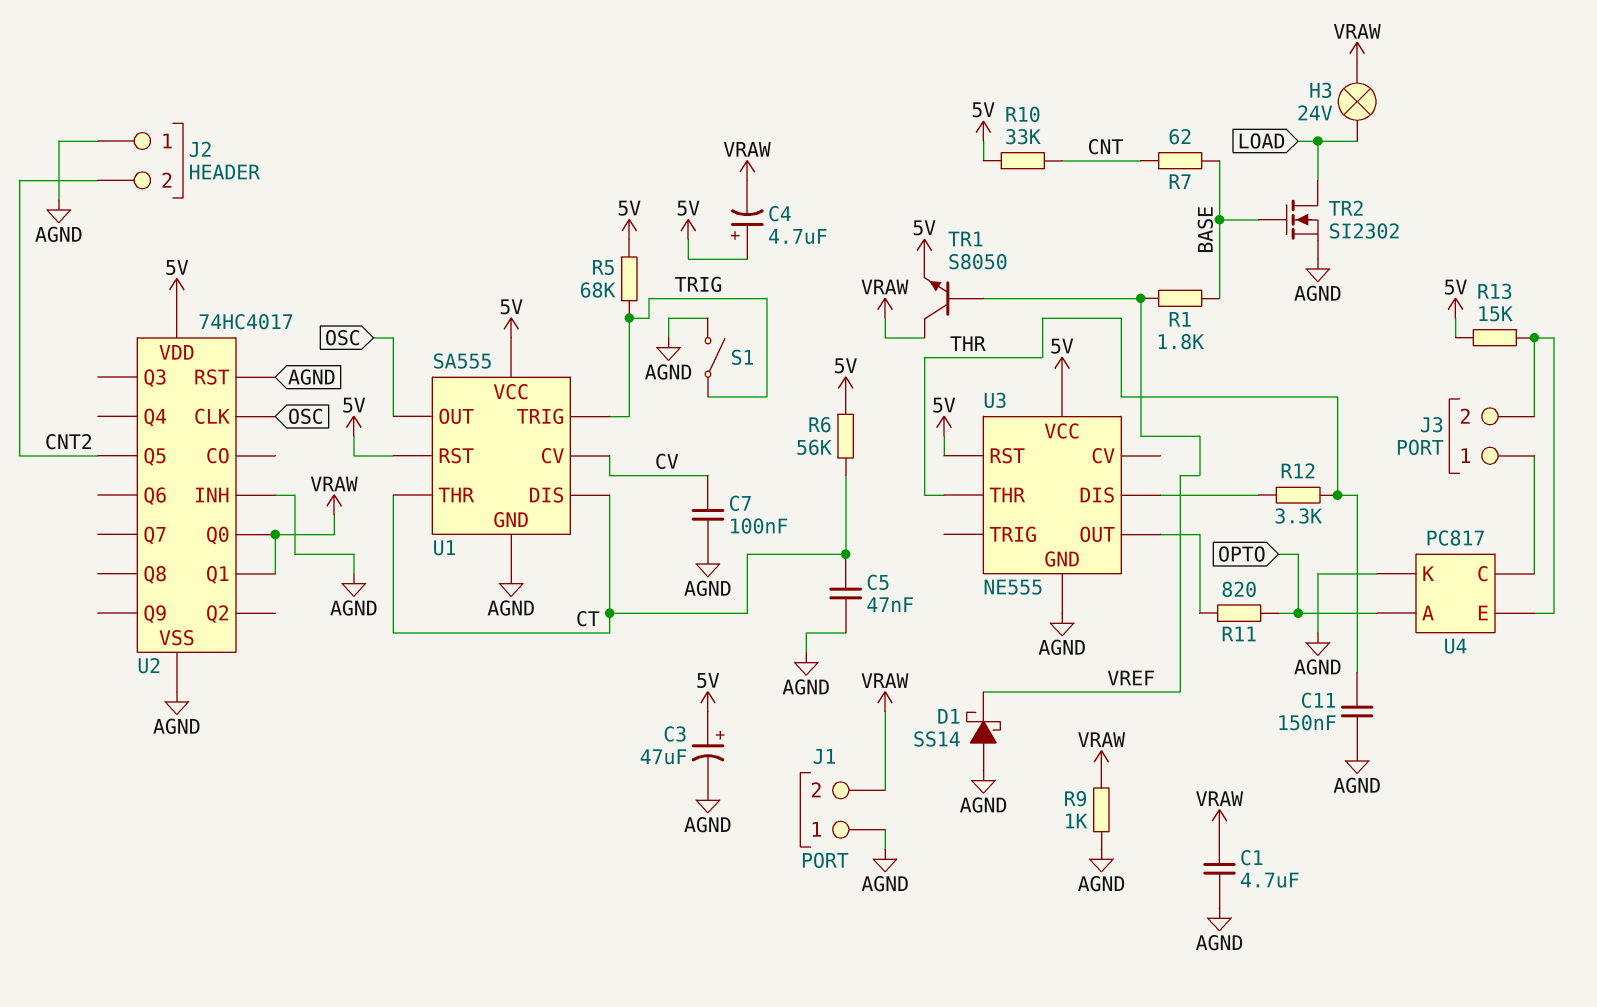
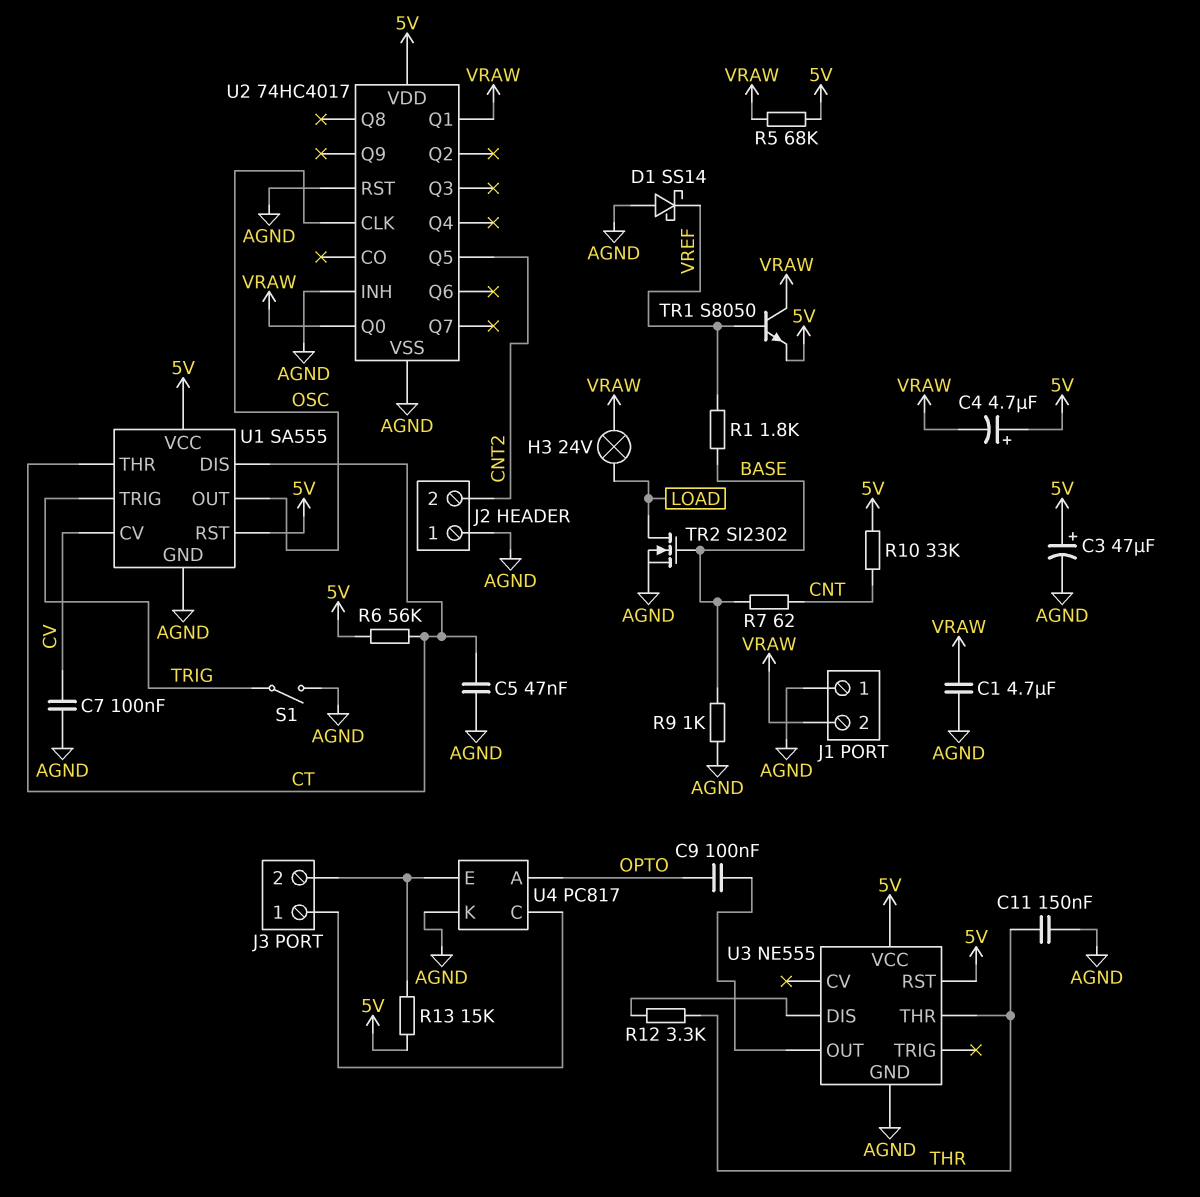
C9: none -> 100nF (OPTO, U3/OUT)
R5: 68k (5V, TRIG) -> 68k (5V, VRAW)
R9: 1k (AGND, VRAW) -> 1k (AGND, BASE)
R11: 820 (OPTO, U3/OUT) -> none

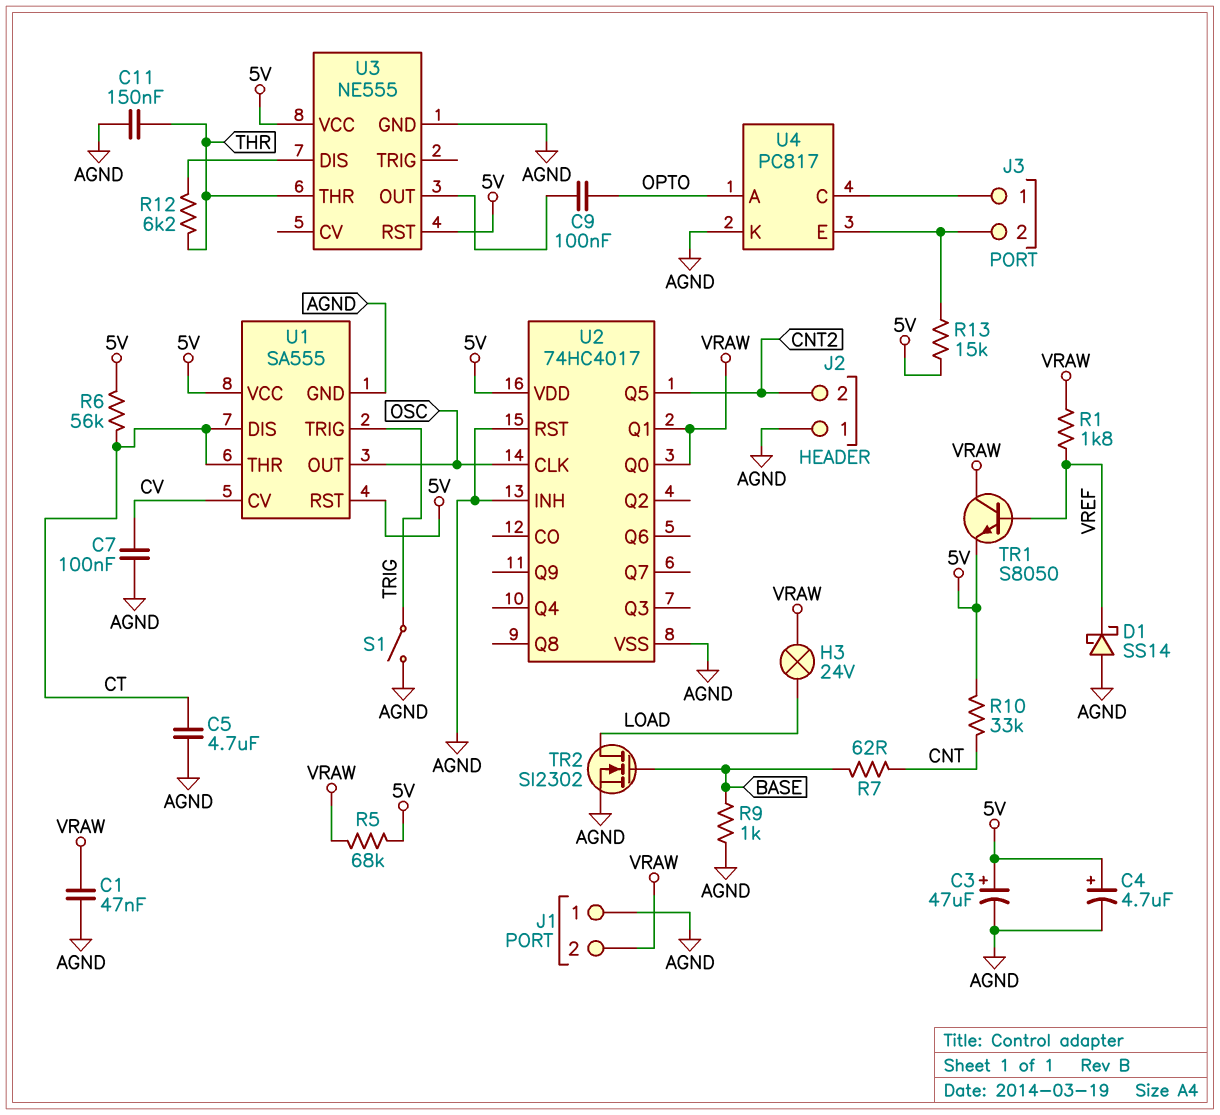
C1: 4.7uF (AGND, VRAW) -> 47nF (AGND, VRAW)
C4: 4.7uF (plus 5V, minus VRAW) -> 4.7uF (plus 5V, minus AGND)
C5: 47nF (AGND, CT) -> 4.7uF (AGND, CT)
R1: 1.8k (BASE, VREF) -> 1.8k (VRAW, VREF)
R12: 3.3k (THR, U3/DIS) -> 6.2k (THR, U3/DIS)

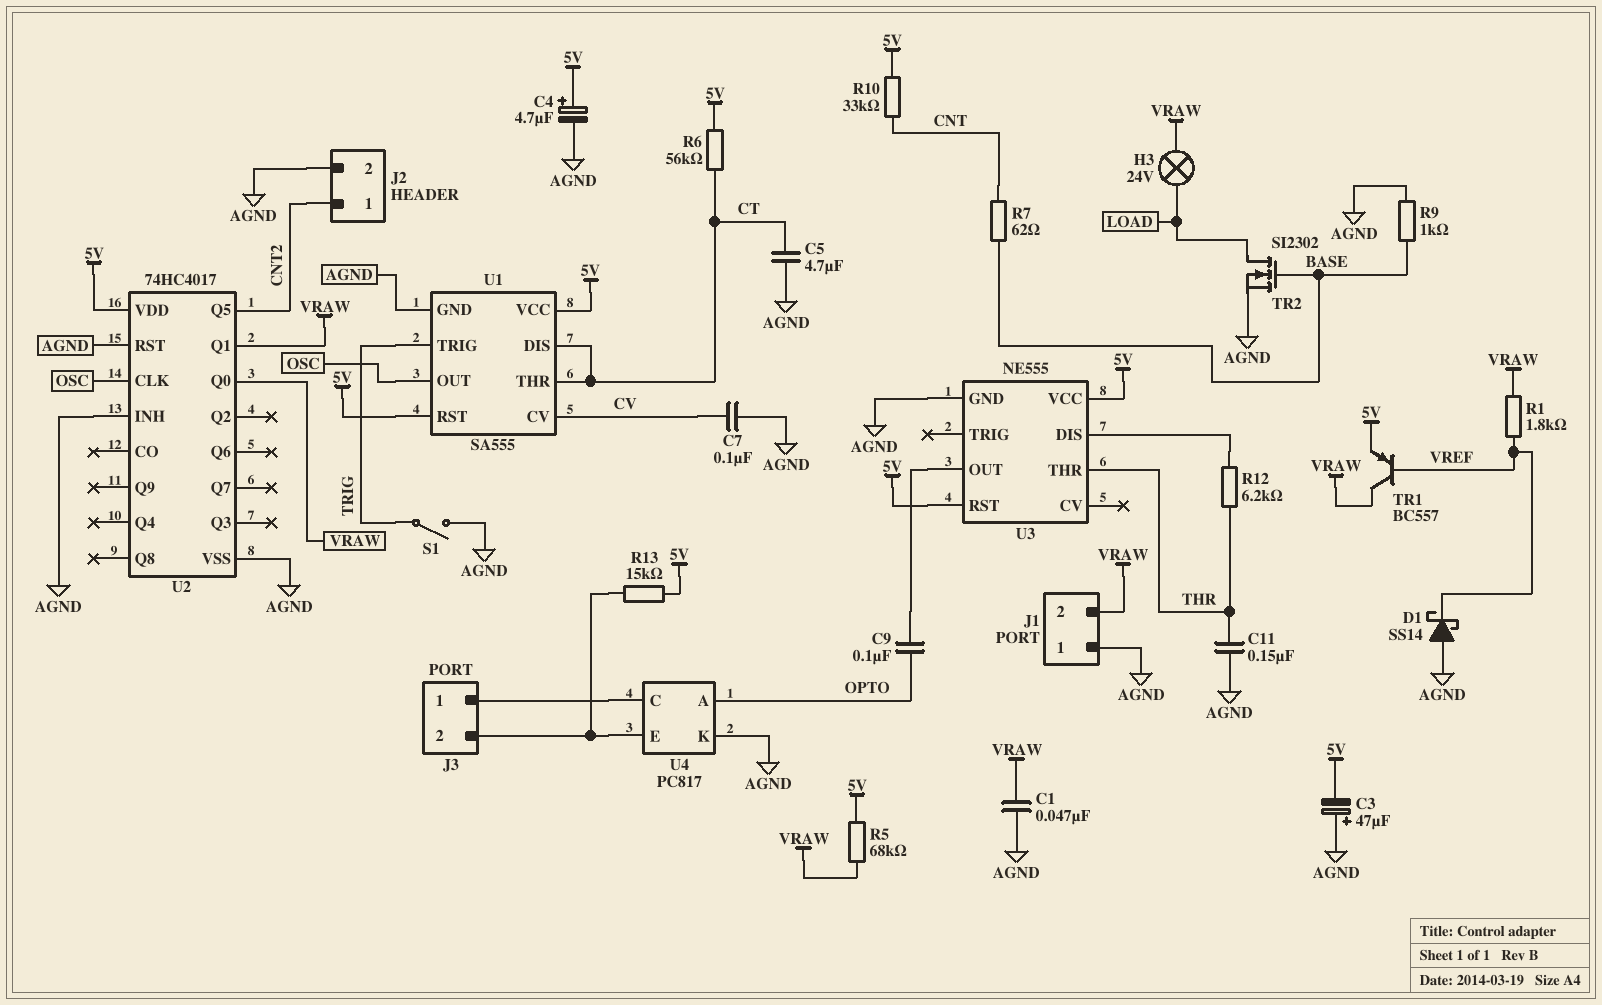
C3: 47uF (plus 5V, minus AGND) -> 47uF (plus AGND, minus 5V)
J2 pin 1: AGND -> CNT2
J2 pin 2: CNT2 -> AGND
TR1: NPN S8050 (B VREF, C VRAW, E 5V) -> PNP BC557 (B VREF, C VRAW, E 5V)

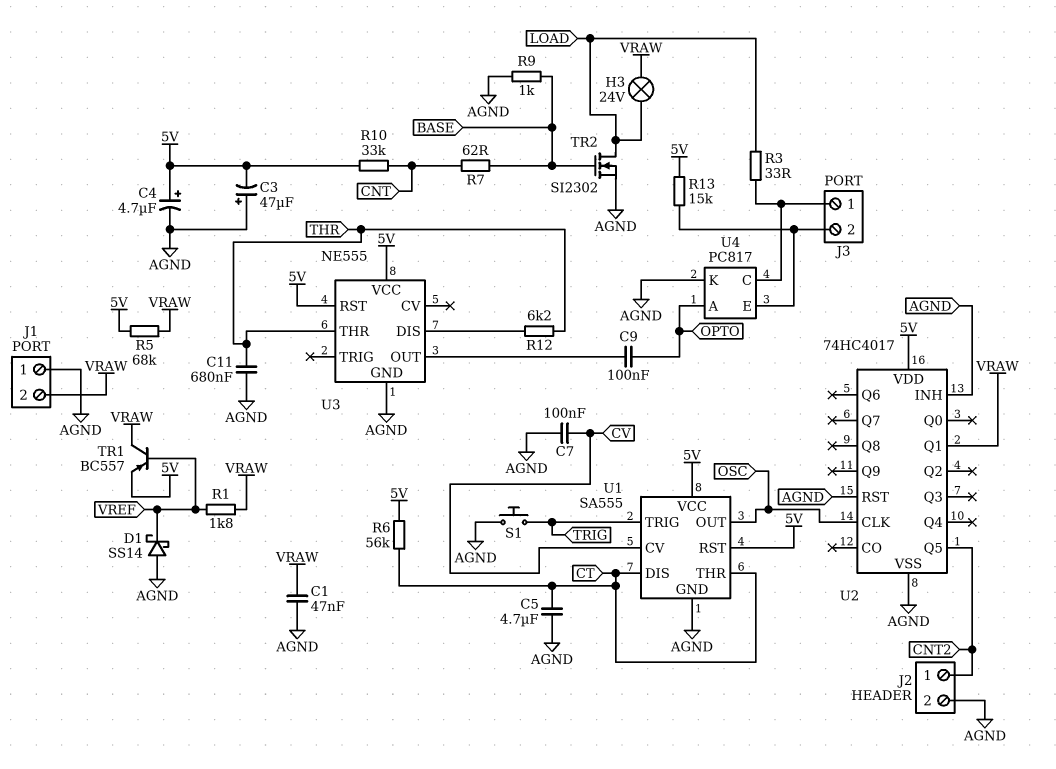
C11: 150nF (AGND, THR) -> 680nF (AGND, THR)
R3: none -> 33 (J3/1, LOAD)
S1: switch (AGND, TRIG) -> button (AGND, TRIG)
U2 pin Q0: VRAW -> none

